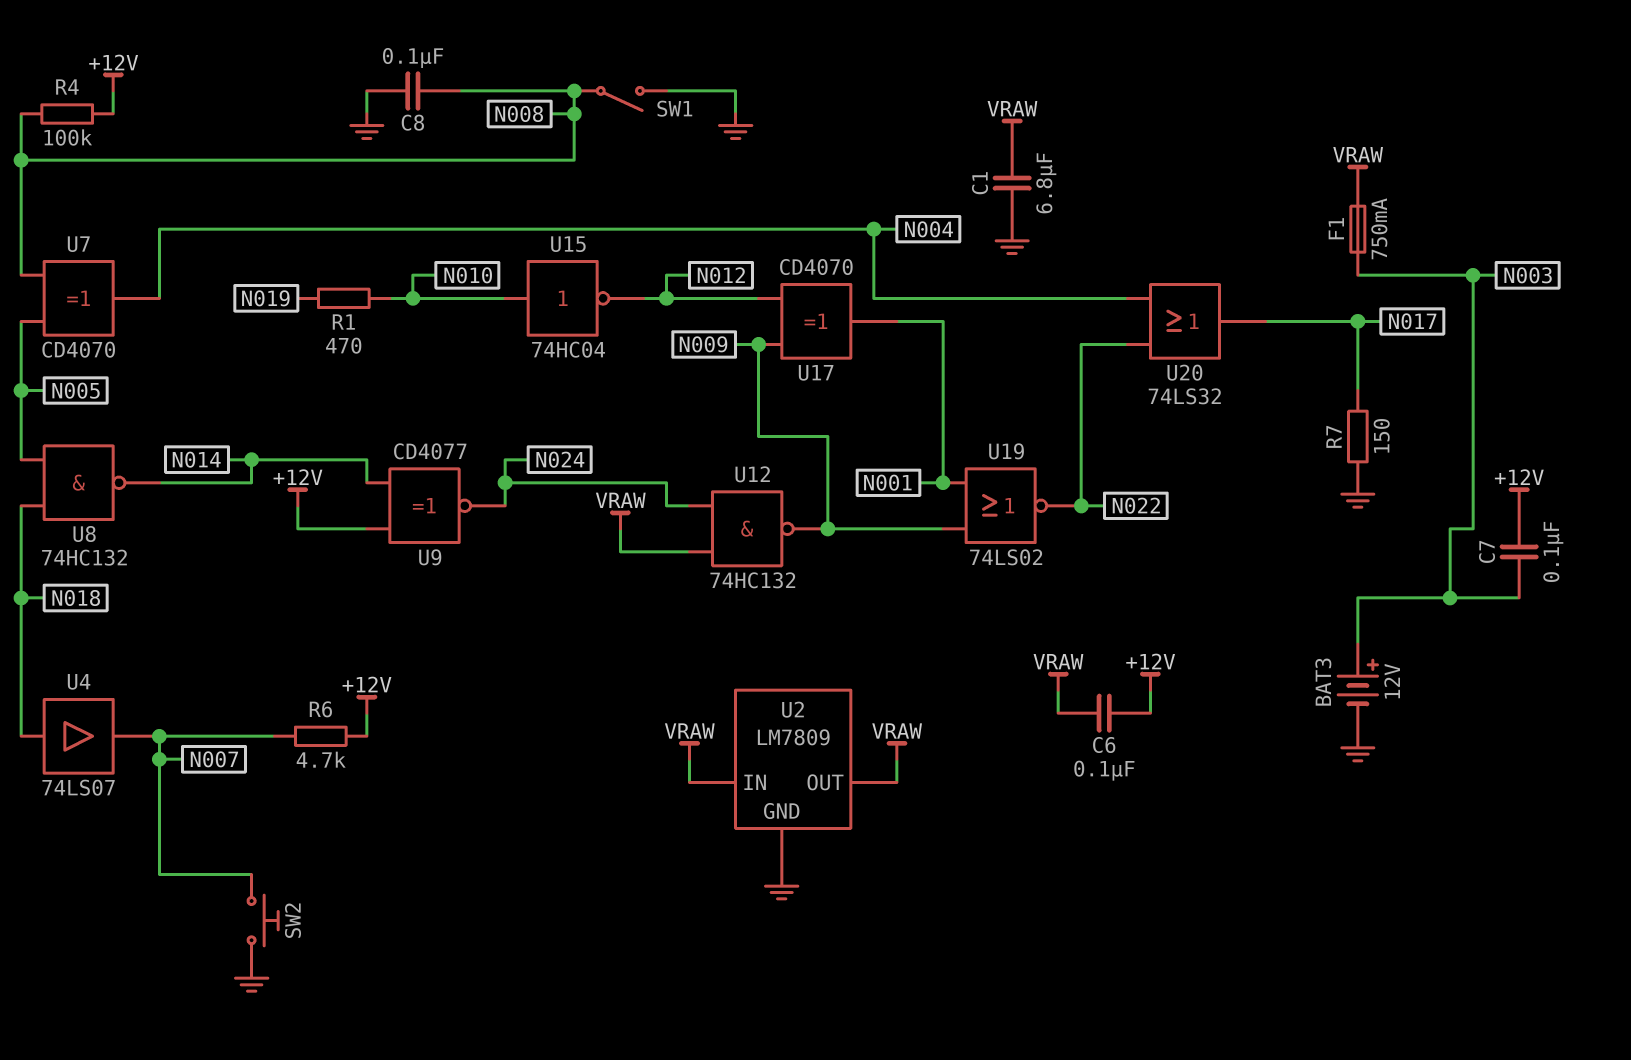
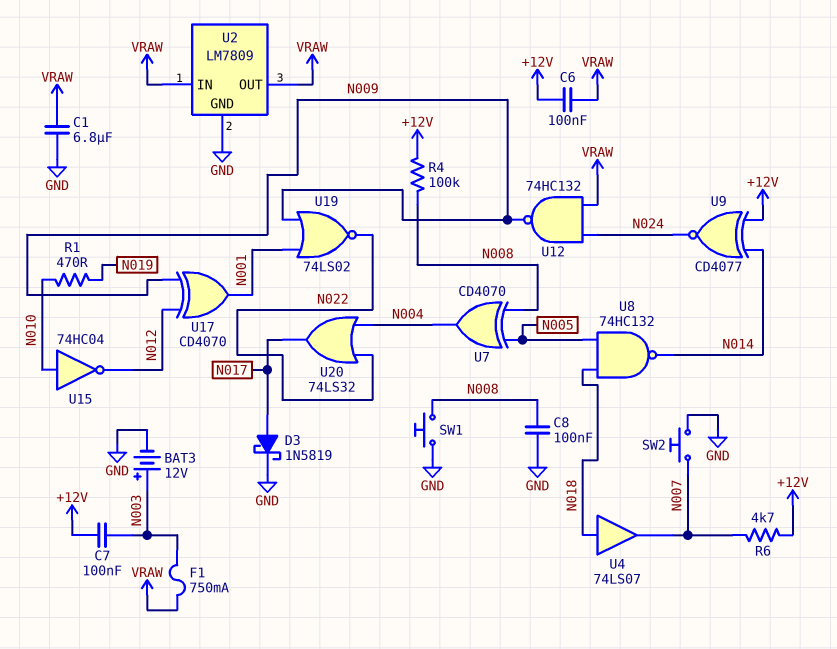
D3: none -> schottky 1N5819 (A N017, K GND)
R7: 150 (GND, N017) -> none
SW1: switch (GND, N008) -> button (GND, N008)

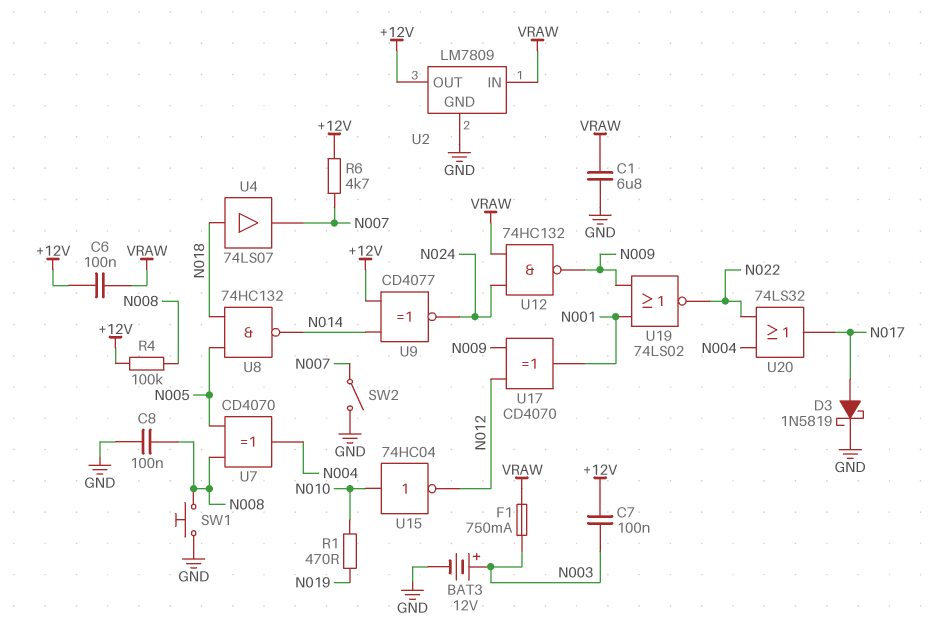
SW2: button (GND, N007) -> switch (GND, N007)
U2 pin OUT: VRAW -> +12V

